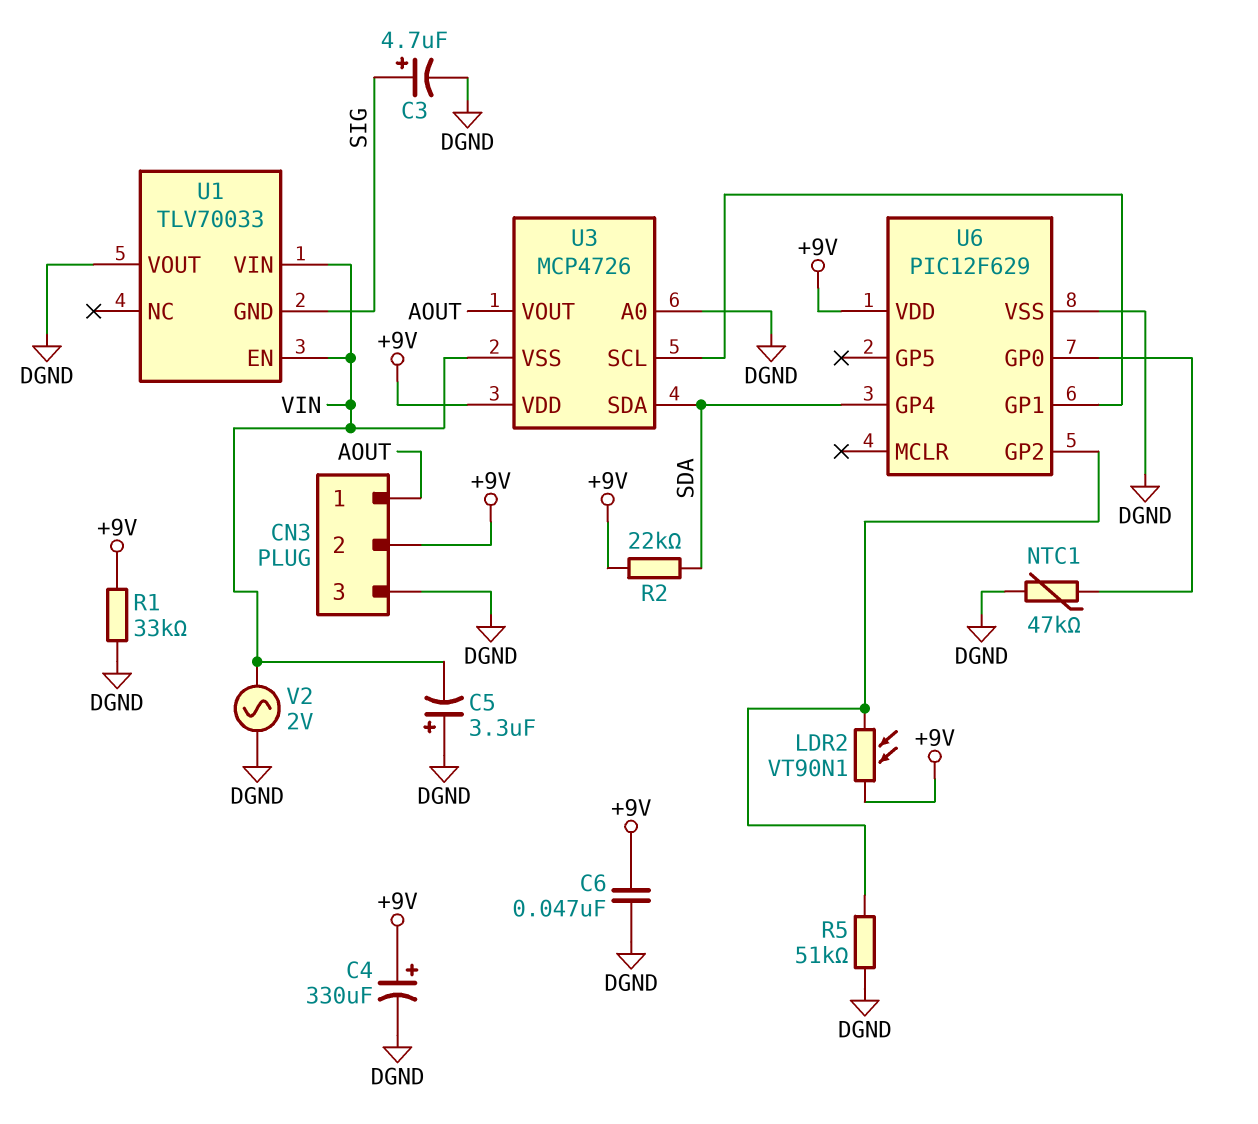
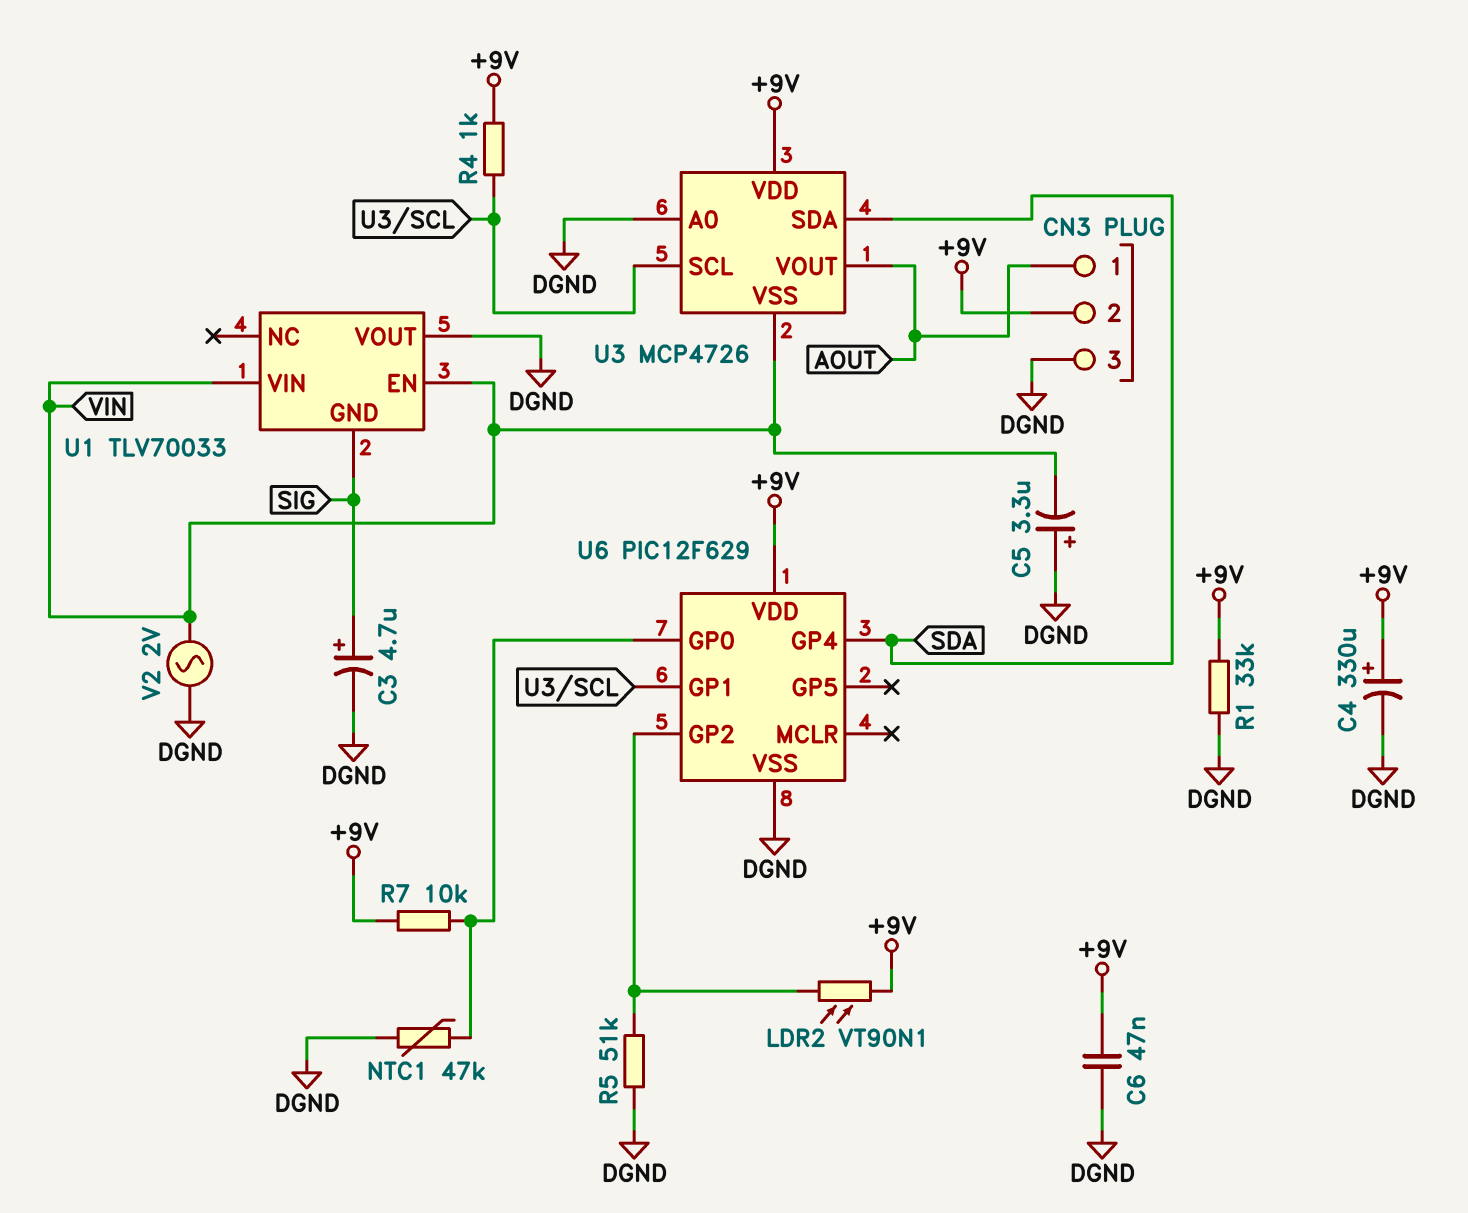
R2: 22k (+9V, SDA) -> none
R4: none -> 1k (+9V, U3/SCL)
R7: none -> 10k (+9V, U6/GP0)

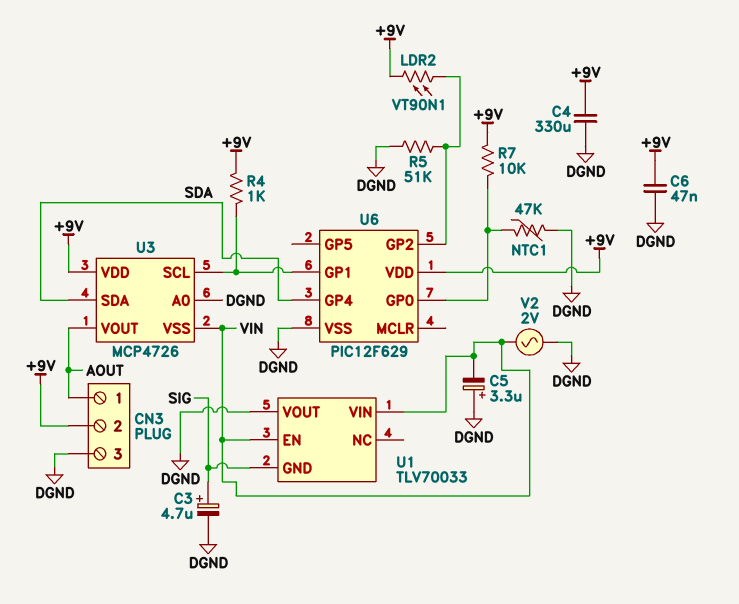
C4: 330uF (plus +9V, minus DGND) -> 330uF (+9V, DGND)
R1: 33k (+9V, DGND) -> none

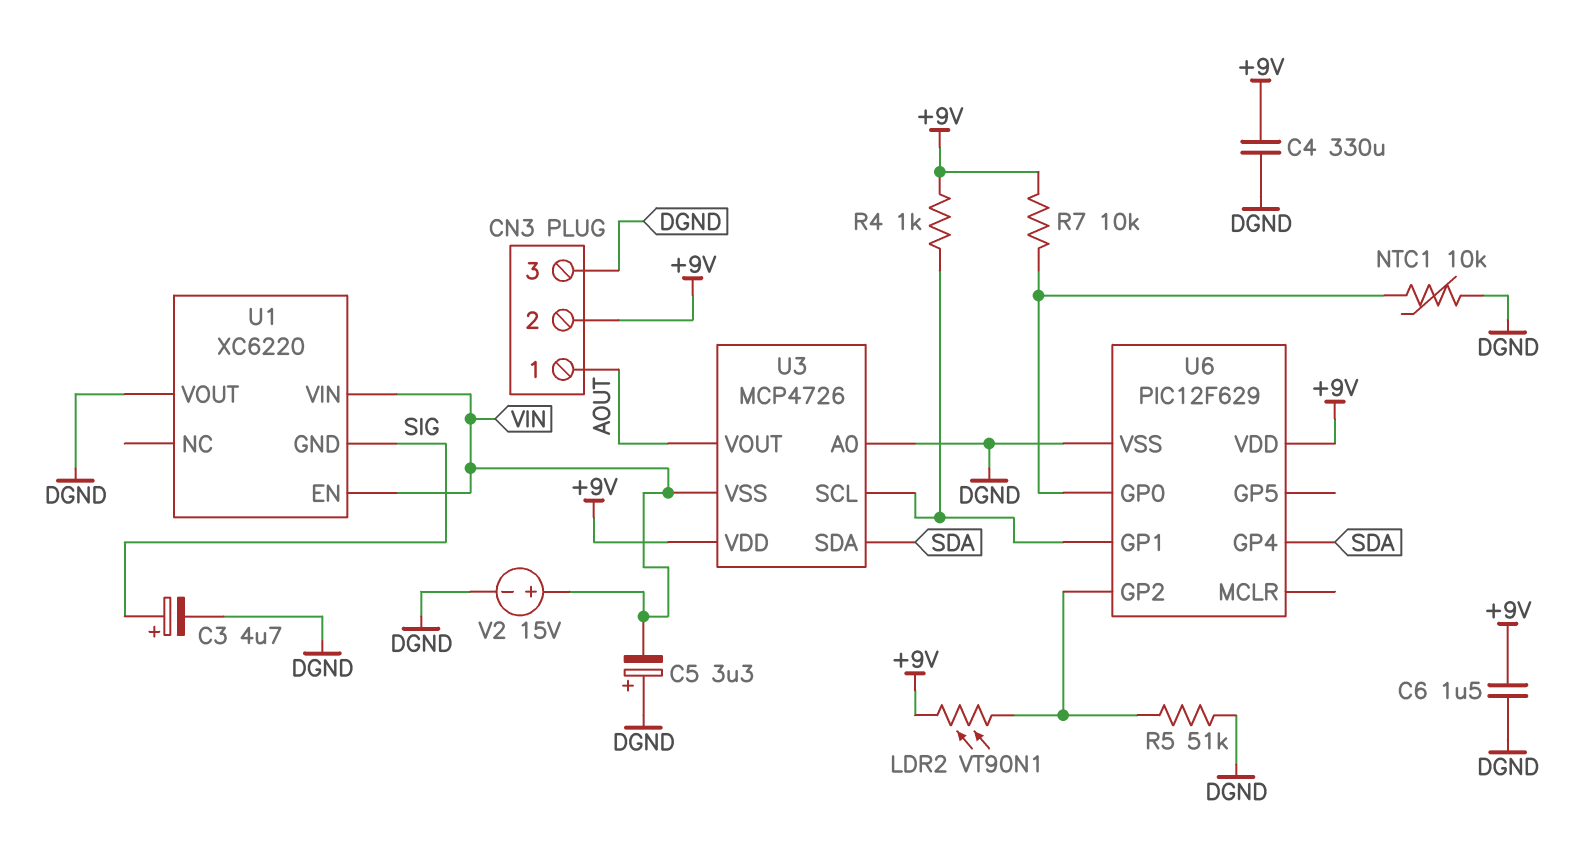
C6: 47nF (+9V, DGND) -> 1.5uF (+9V, DGND)
NTC1: 47k (DGND, U6/GP0) -> 10k (DGND, U6/GP0)
U1: TLV70033 -> XC6220
V2: AC 2V (DGND, VIN) -> 15V (plus VIN, minus DGND)

